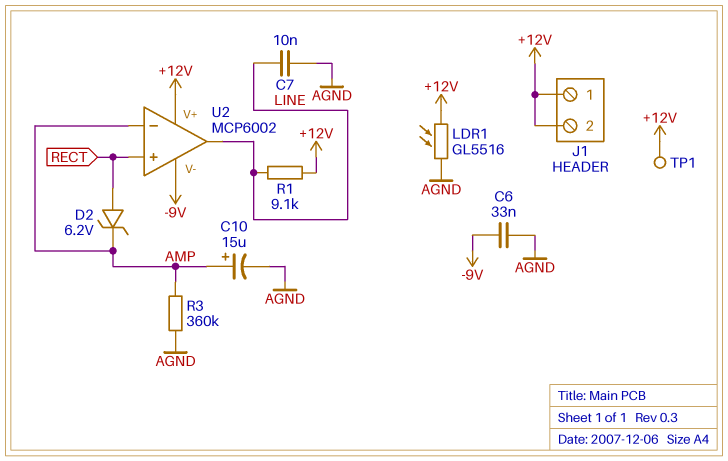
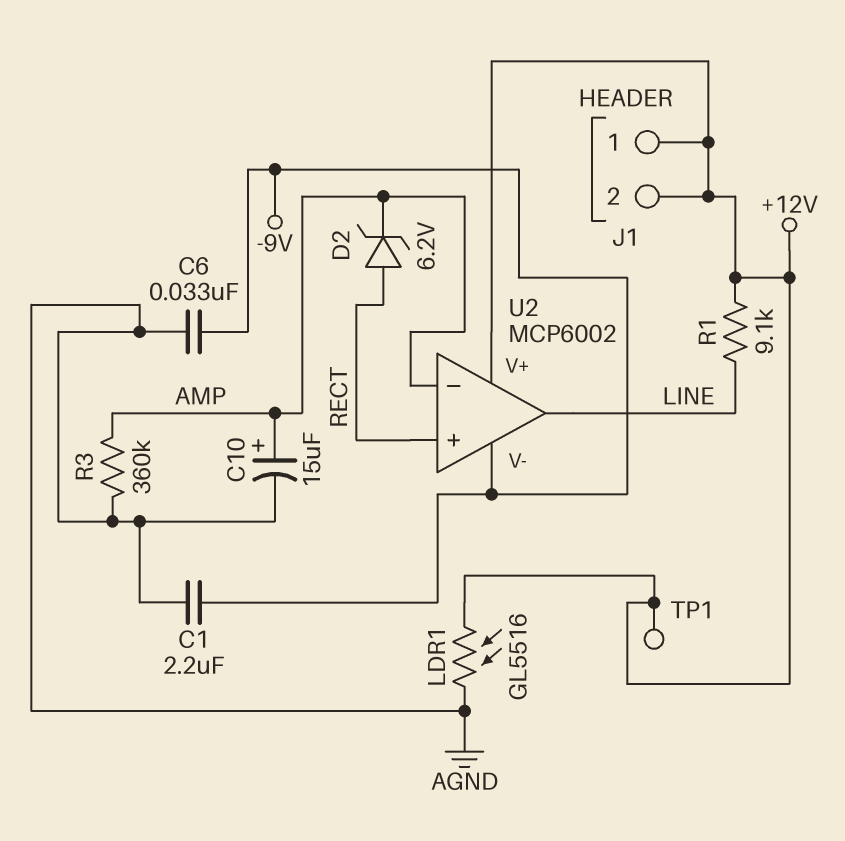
C1: none -> 2.2uF (-9V, AGND)
C7: 10nF (AGND, LINE) -> none

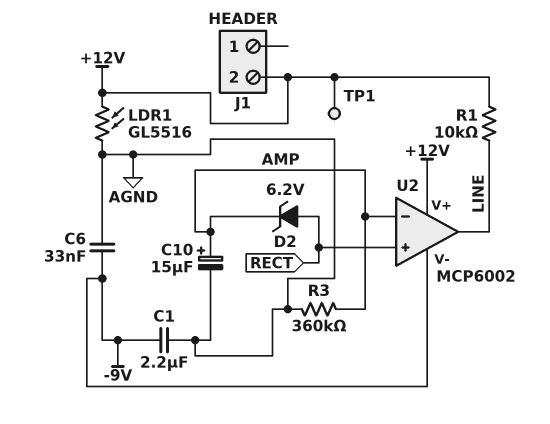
J1 pin 1: +12V -> none
R1: 9.1k (+12V, LINE) -> 10k (+12V, LINE)

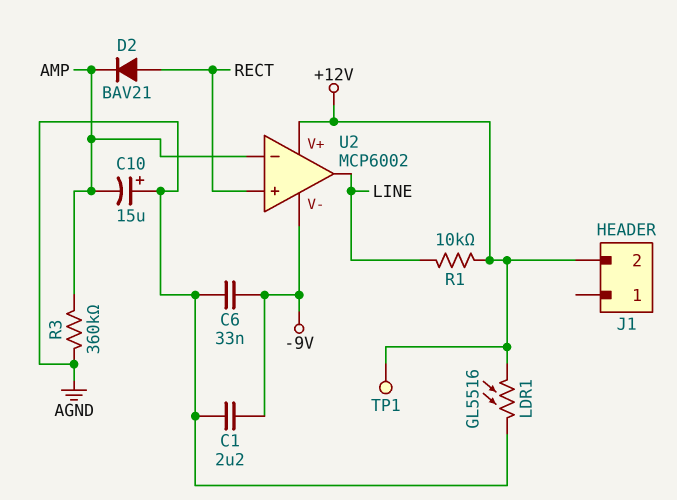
C10: 15uF (plus AMP, minus AGND) -> 15uF (plus AGND, minus AMP)
D2: zener 6.2V (A RECT, K AMP) -> diode BAV21 (A RECT, K AMP)

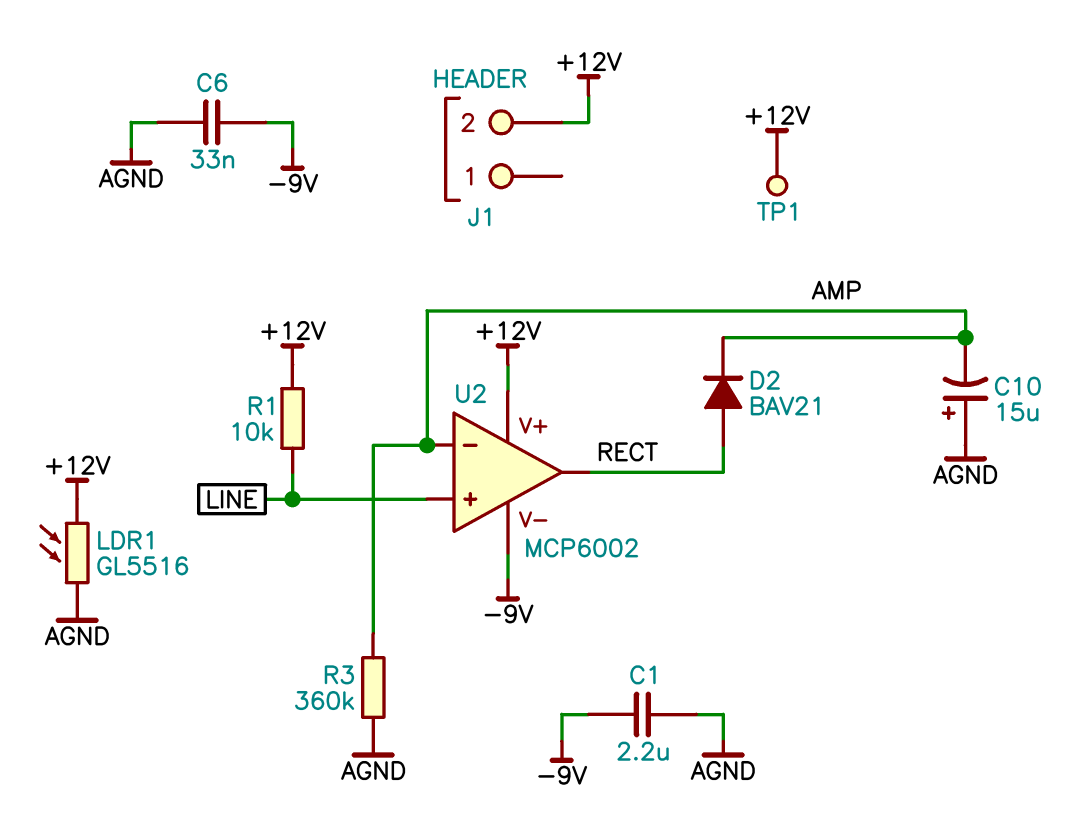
U2 pin in+: RECT -> LINE
U2 pin out: LINE -> RECT

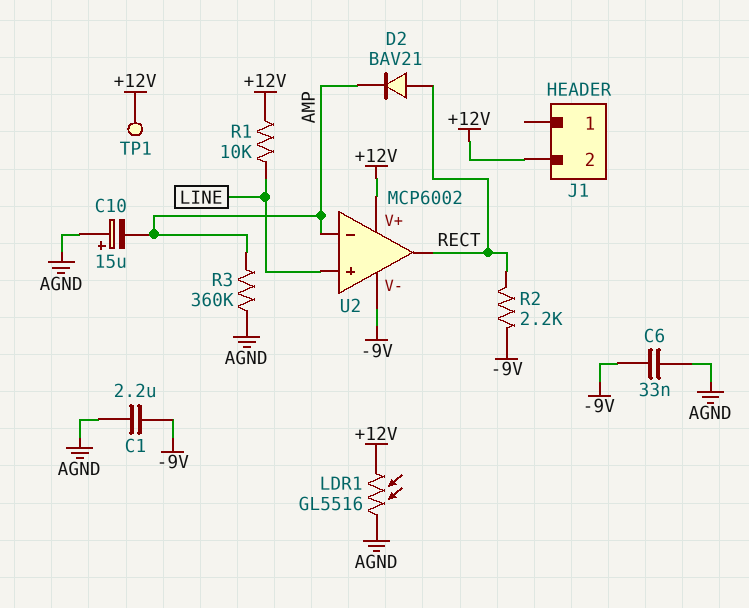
R2: none -> 2.2k (-9V, RECT)

